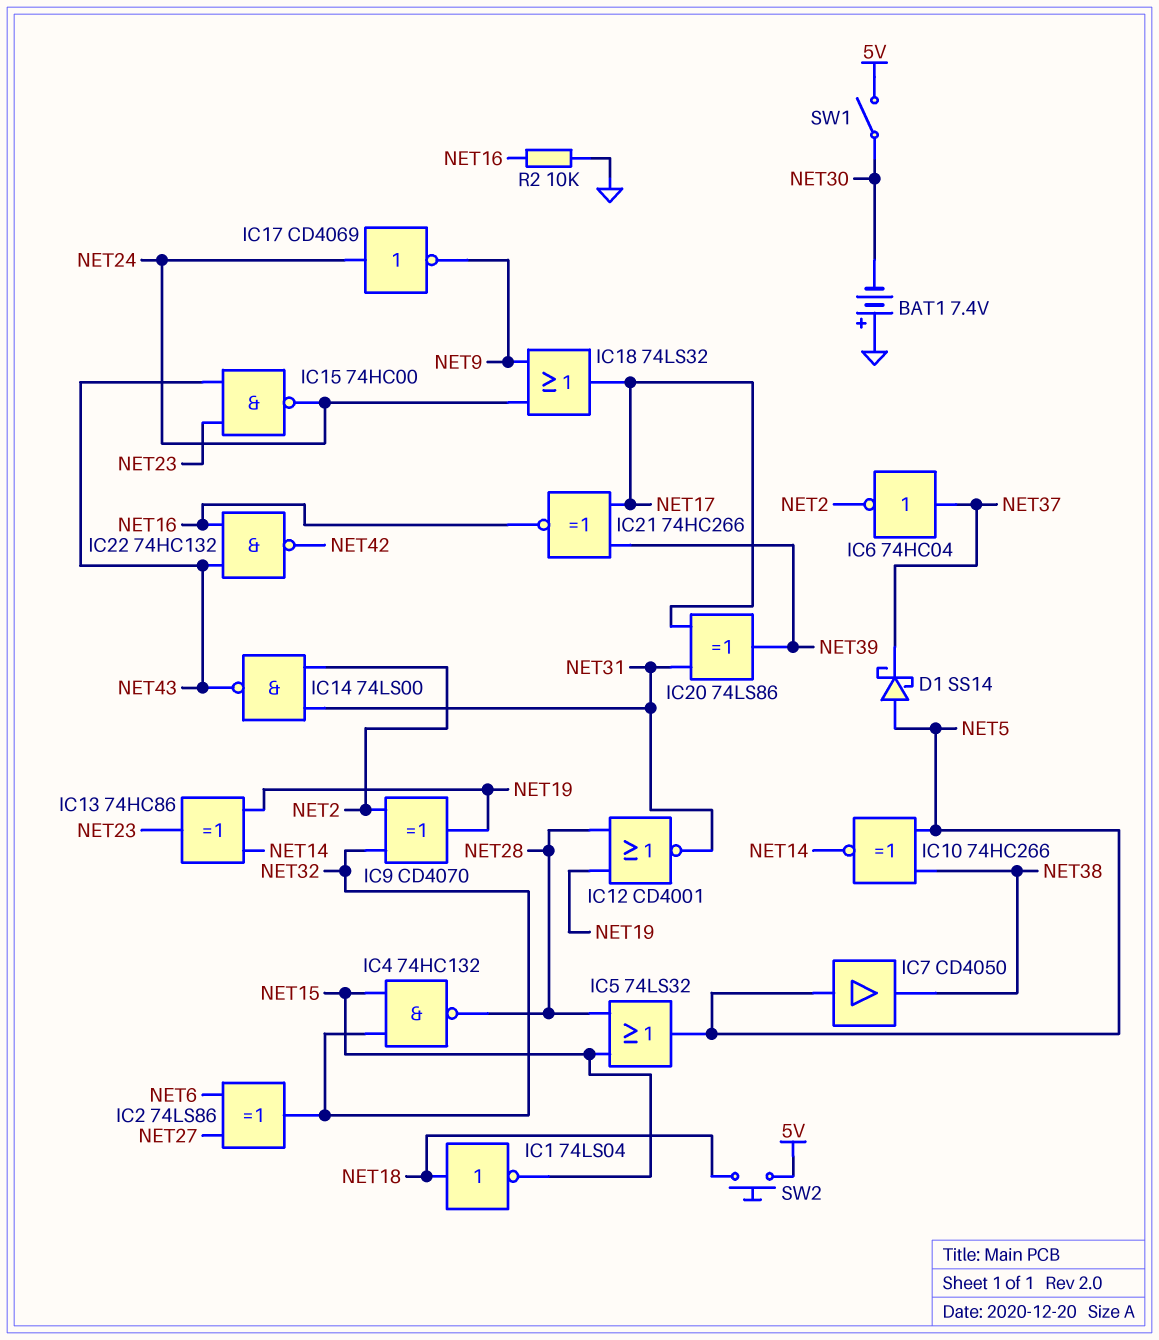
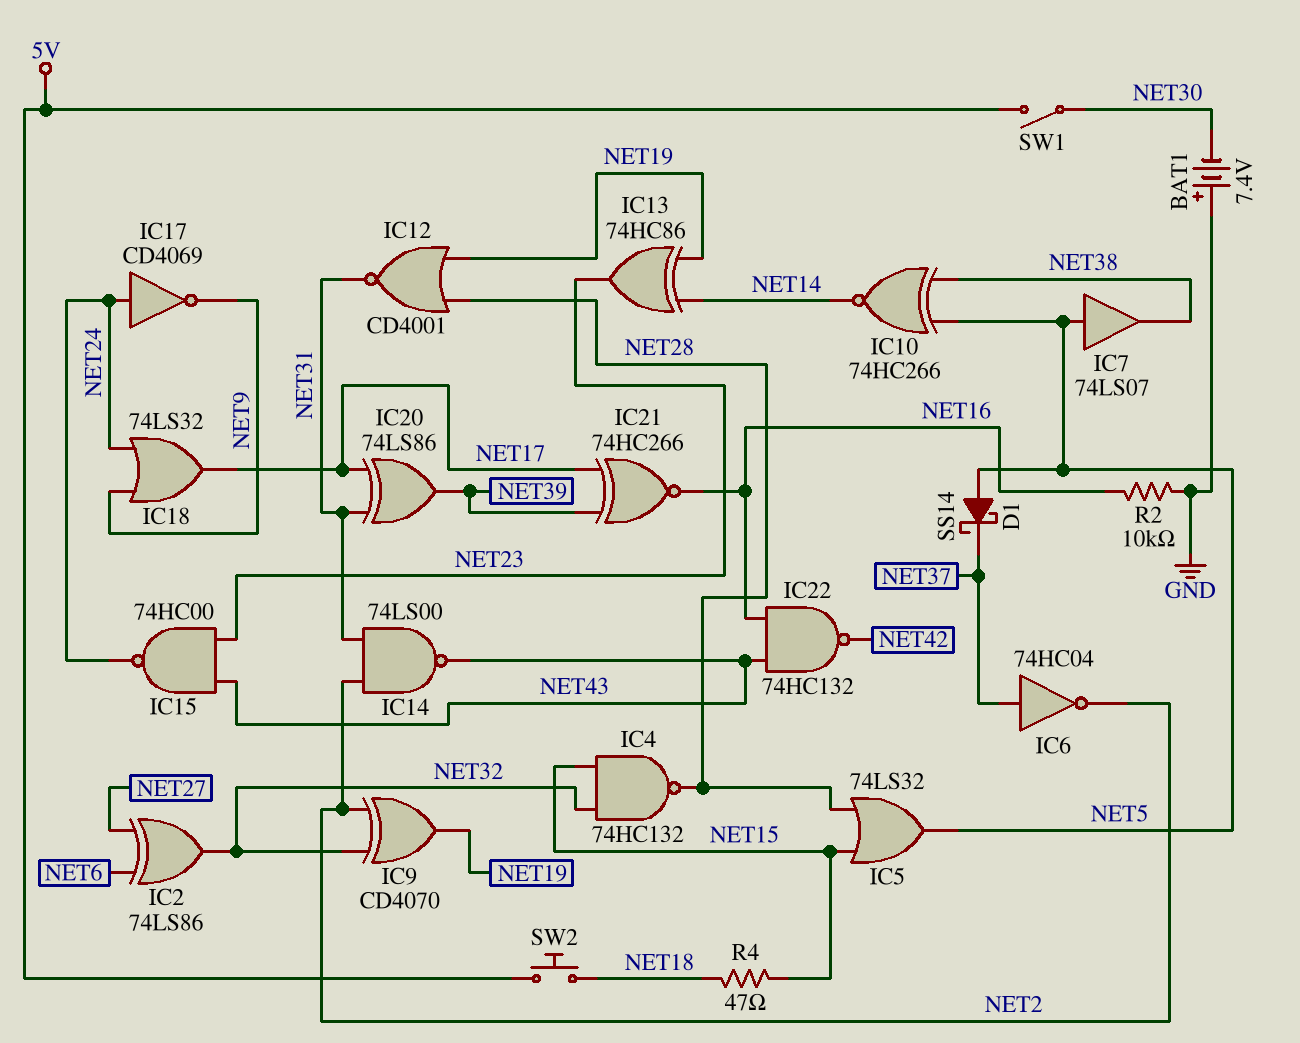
IC1: NOT 74LS04 (in NET18, out NET15) -> none
IC7: buffer CD4050 (in NET5, out NET38) -> buffer 74LS07 (in NET5, out NET38)
R4: none -> 47 (NET15, NET18)

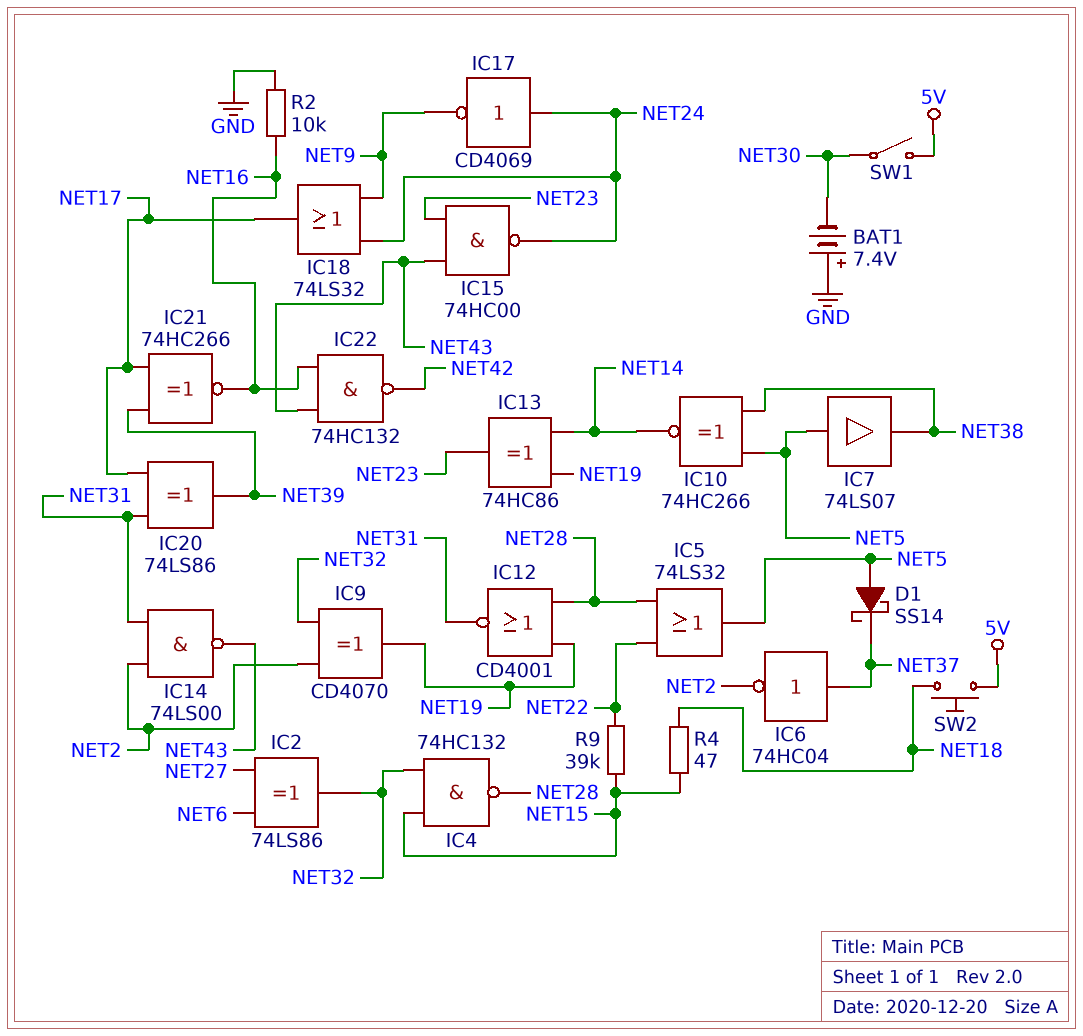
IC5: OR 74LS32 (in NET15, in NET28, out NET5) -> OR 74LS32 (in NET22, in NET28, out NET5)
R9: none -> 39k (NET15, NET22)

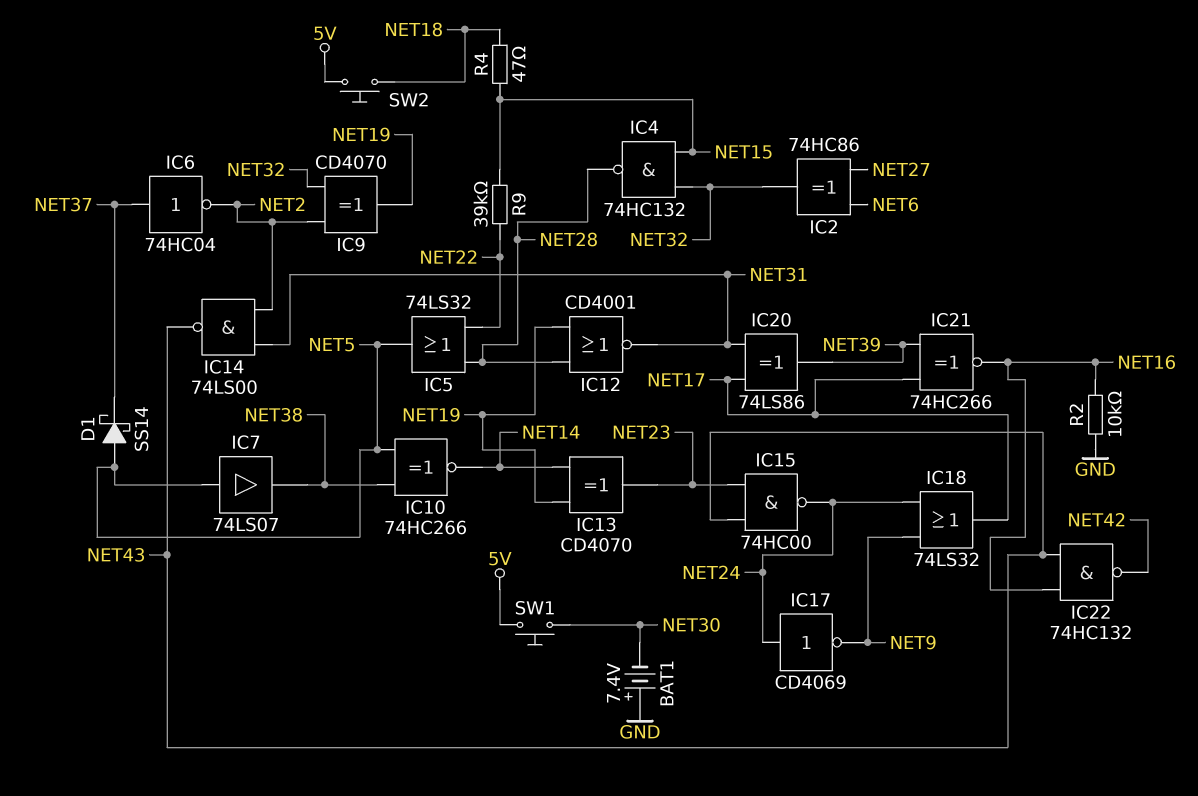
IC2: XOR 74LS86 (in NET6, in NET27, out NET32) -> XOR 74HC86 (in NET6, in NET27, out NET32)
IC13: XOR 74HC86 (in NET14, in NET19, out NET23) -> XOR CD4070 (in NET14, in NET19, out NET23)
SW1: switch (5V, NET30) -> button (5V, NET30)

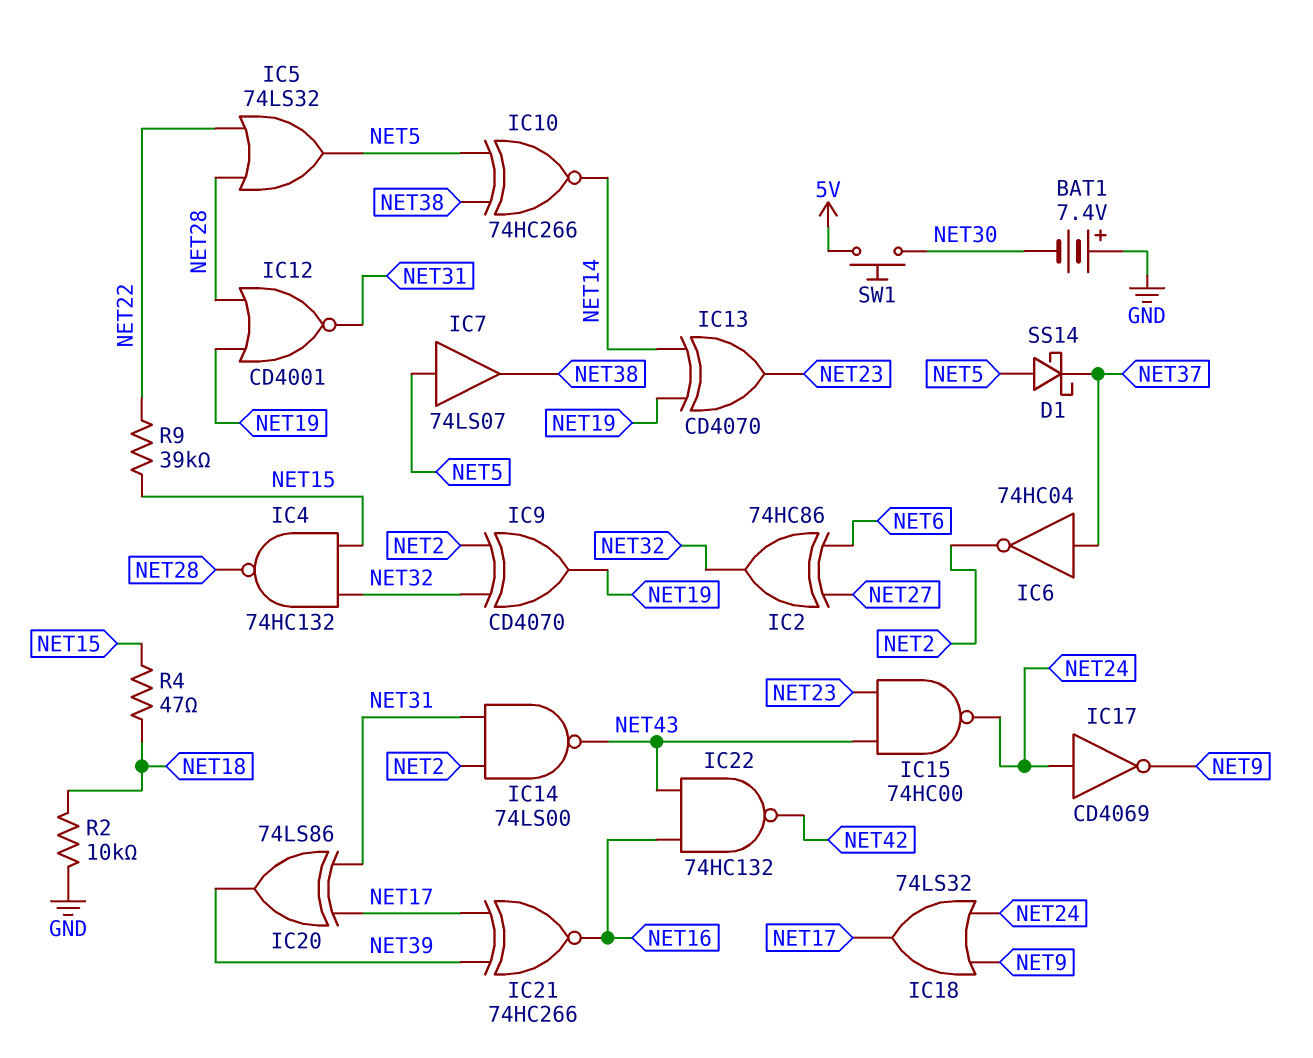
R2: 10k (GND, NET16) -> 10k (GND, NET18)
SW2: button (5V, NET18) -> none

